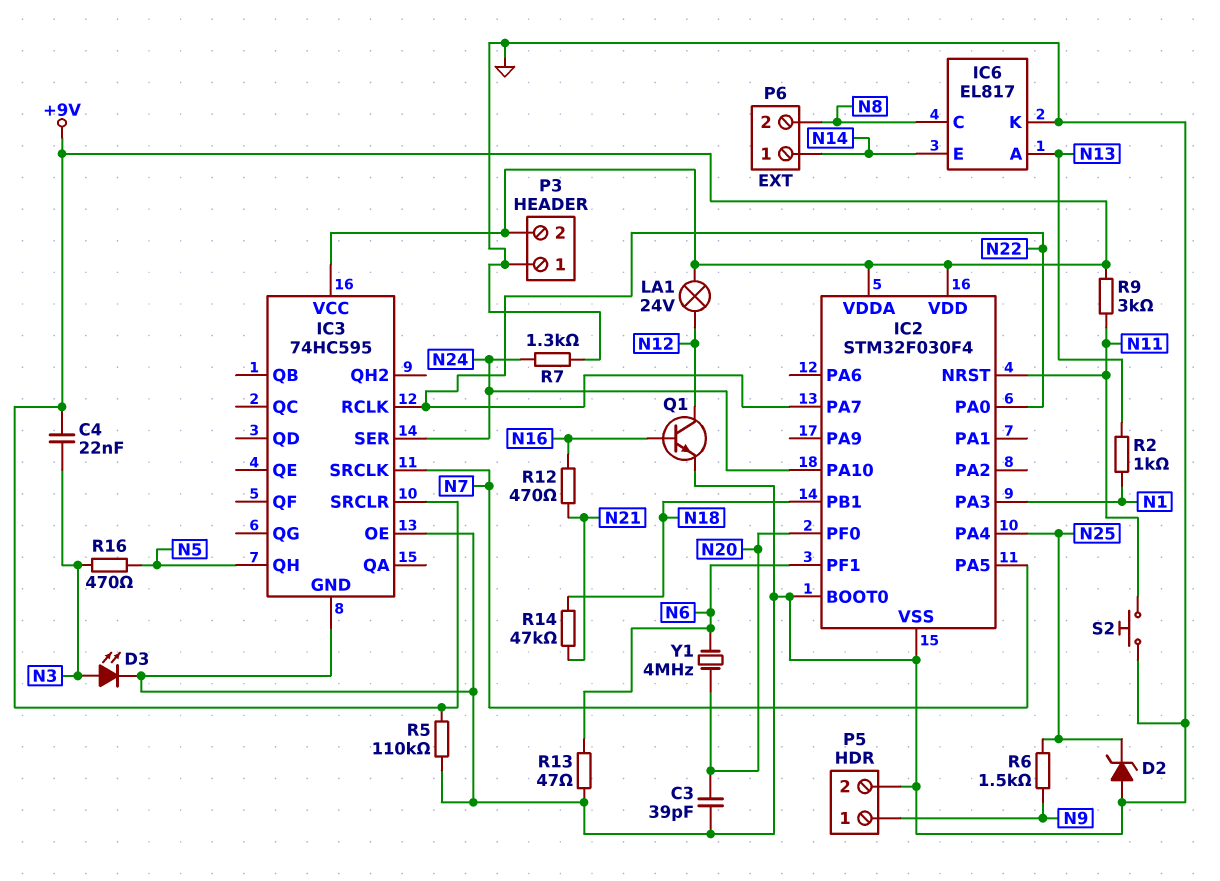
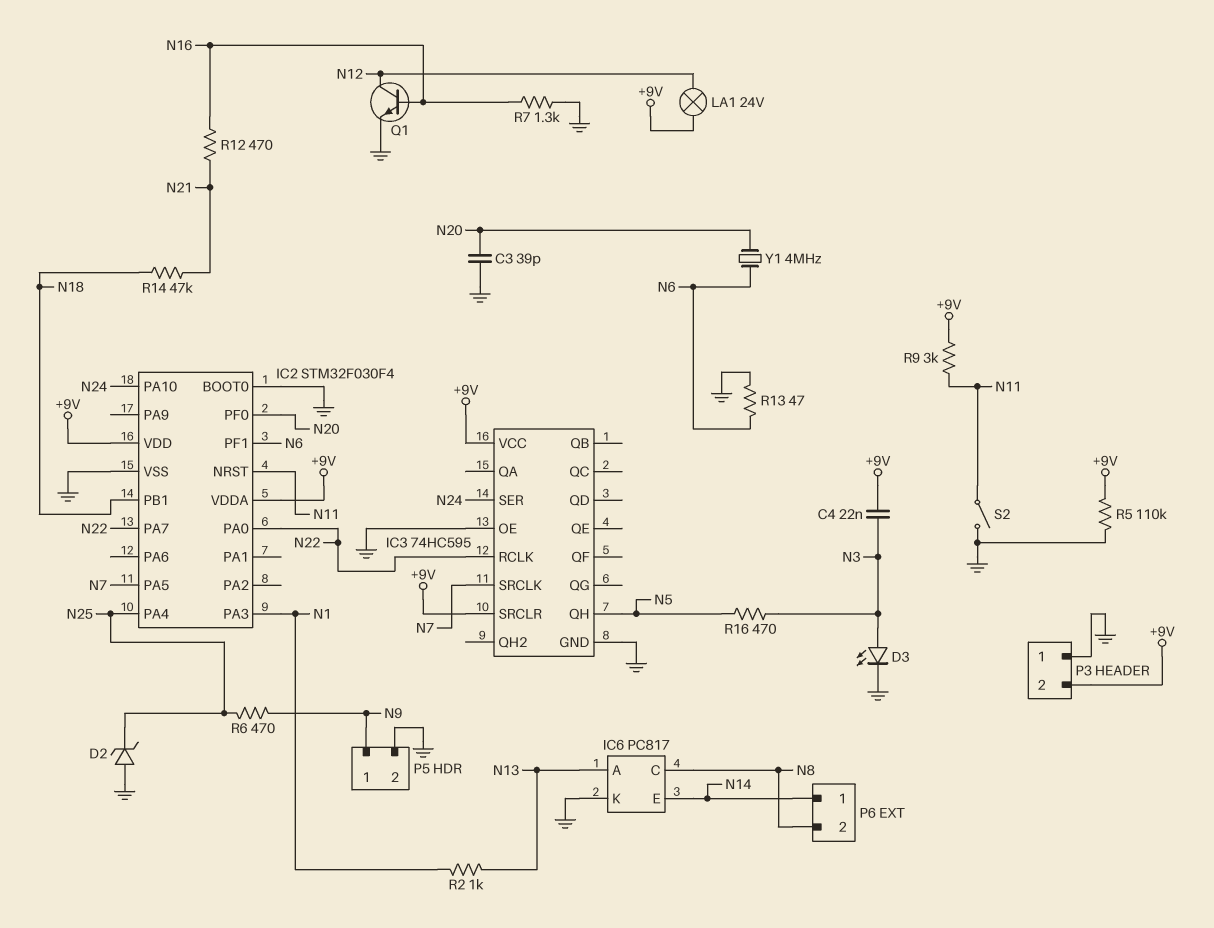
IC6: EL817 -> PC817
R6: 1.5k (N9, N25) -> 470 (N9, N25)
R7: 1.3k (GND, N24) -> 1.3k (GND, N16)
S2: button (GND, N11) -> switch (GND, N11)

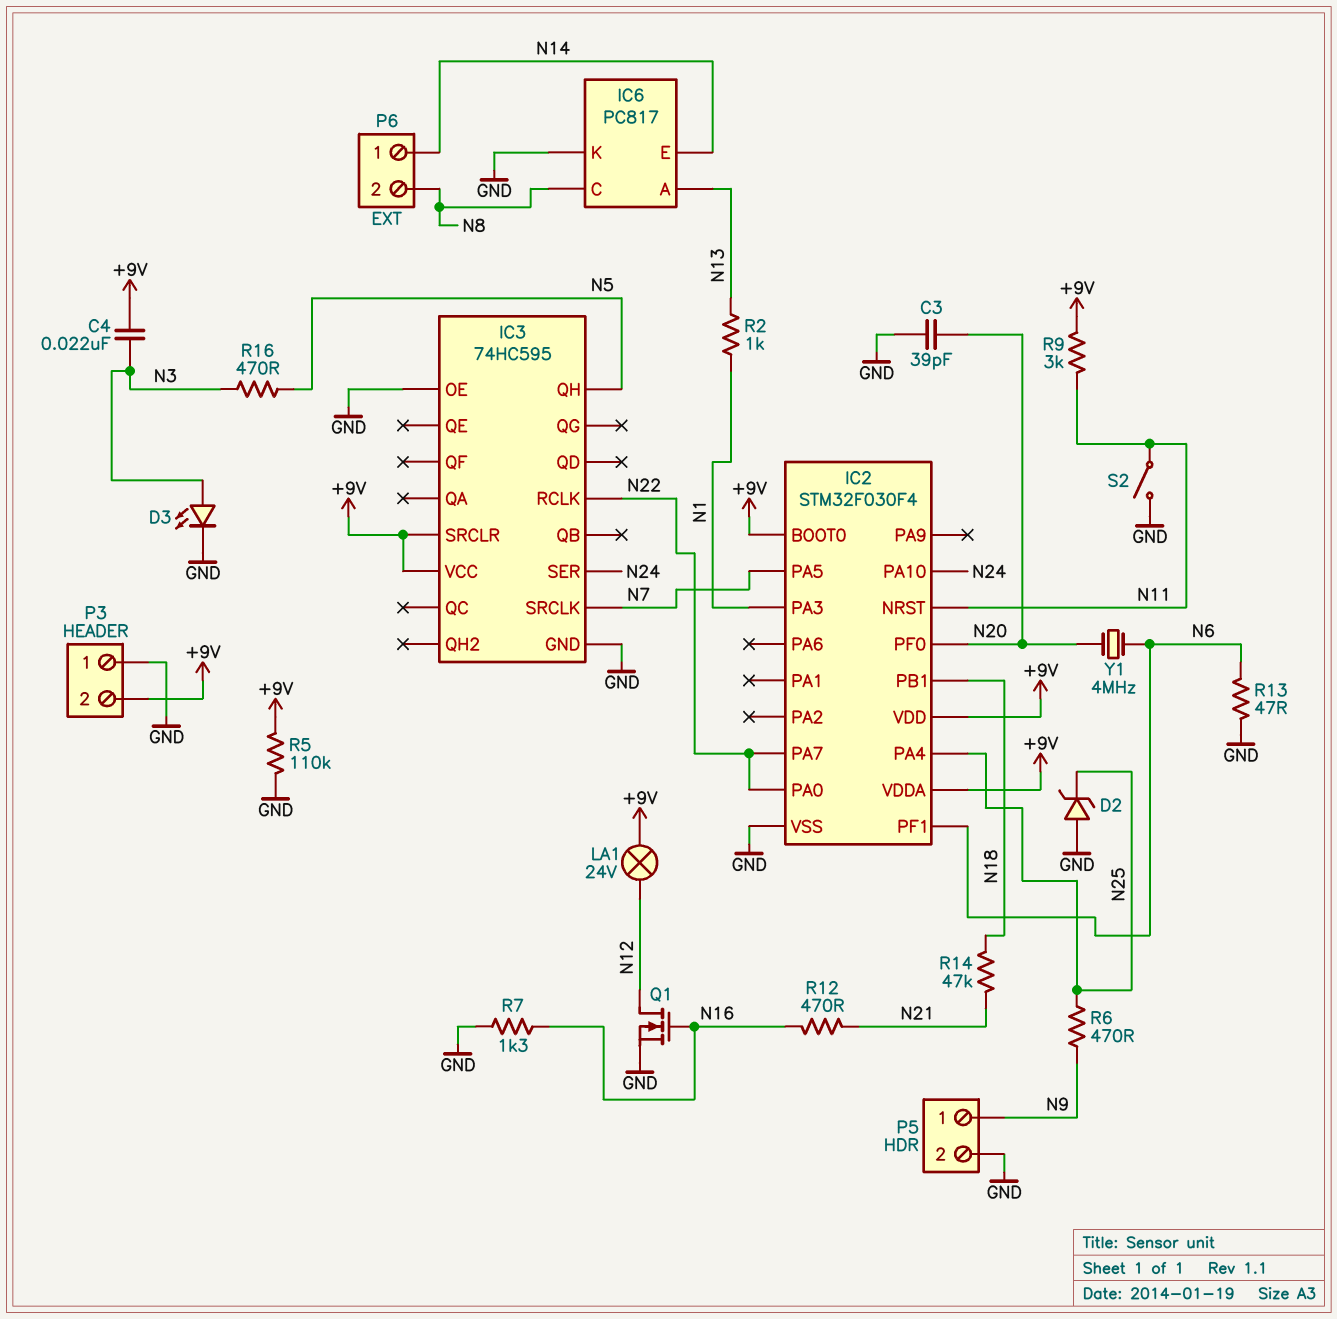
IC2 pin BOOT0: GND -> +9V
Q1: NPN (B N16, C N12, E GND) -> NMOS (G N16, D N12, S GND)

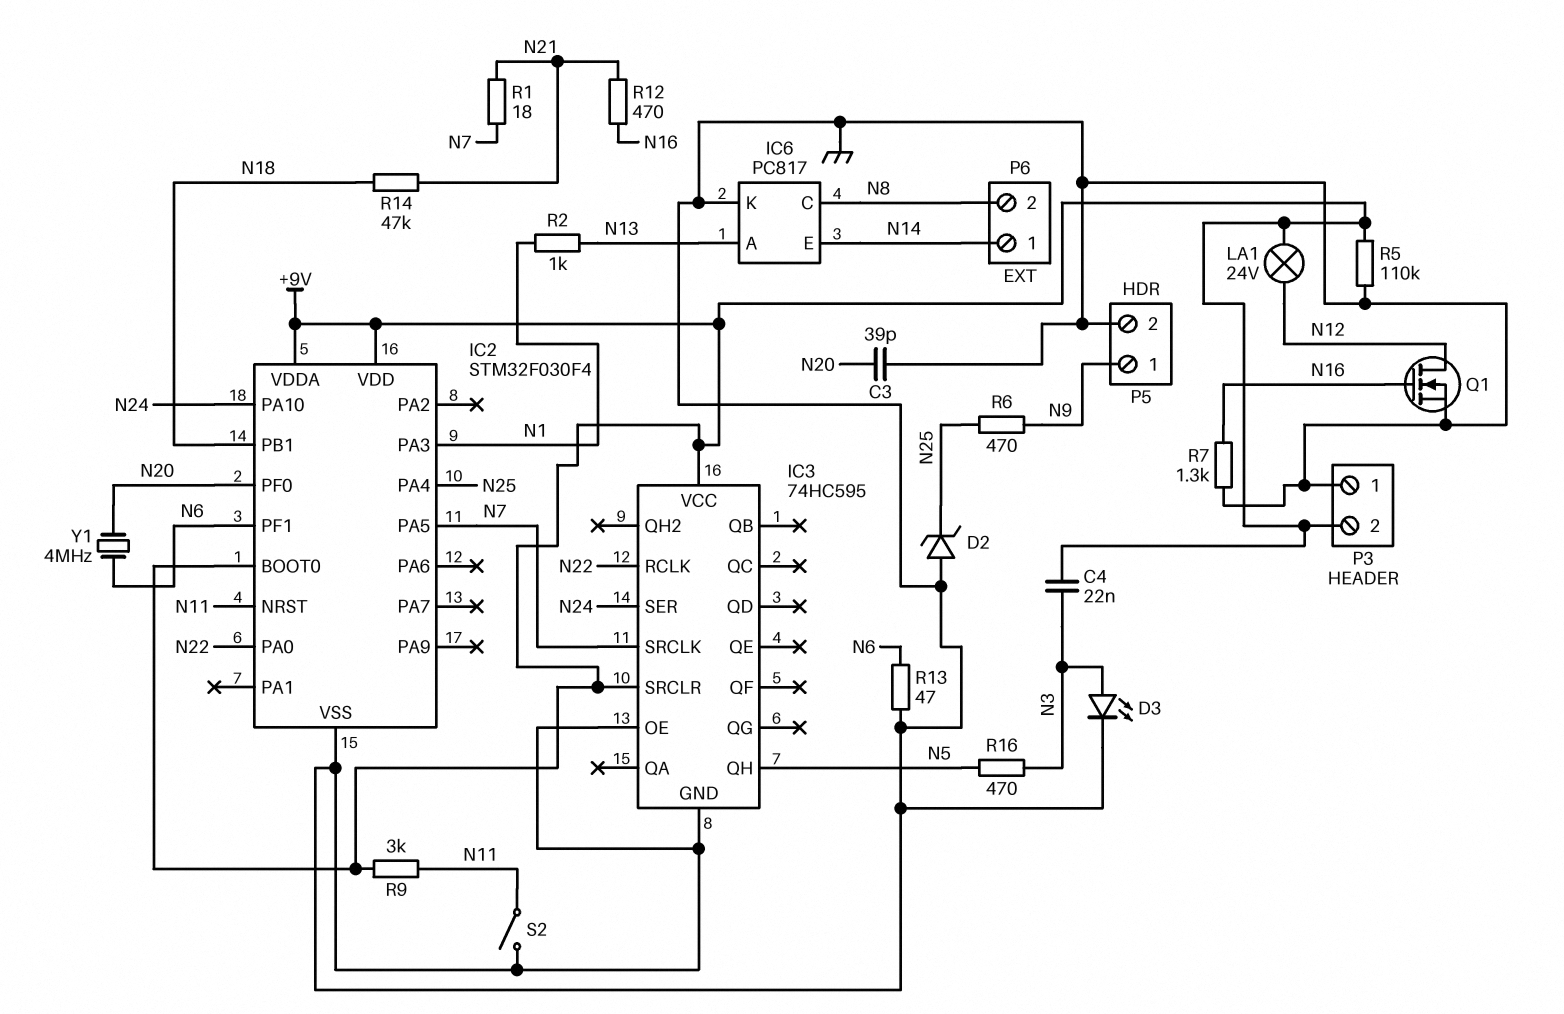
IC2 pin PA7: N22 -> none
R1: none -> 18 (N7, N21)

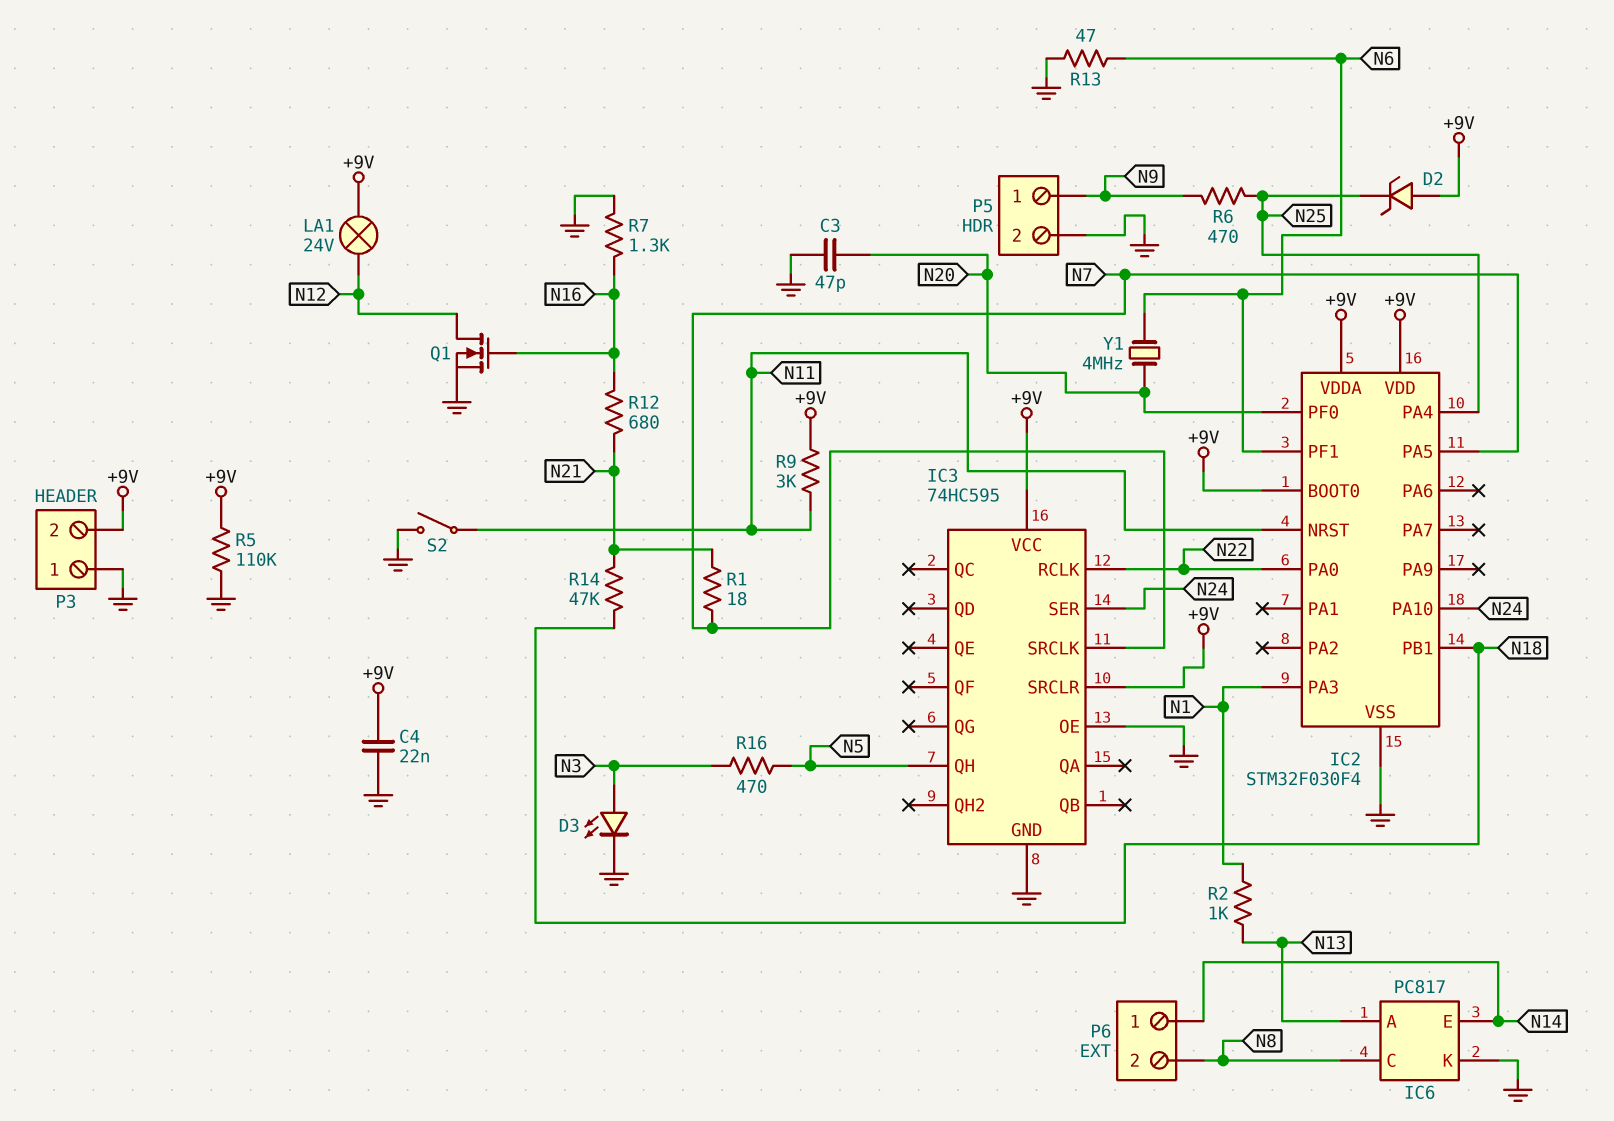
C3: 39pF (GND, N20) -> 47pF (GND, N20)
C4: 22nF (+9V, N3) -> 22nF (+9V, GND)
D2: zener (A GND, K N25) -> zener (A +9V, K N25)
R12: 470 (N16, N21) -> 680 (N16, N21)

